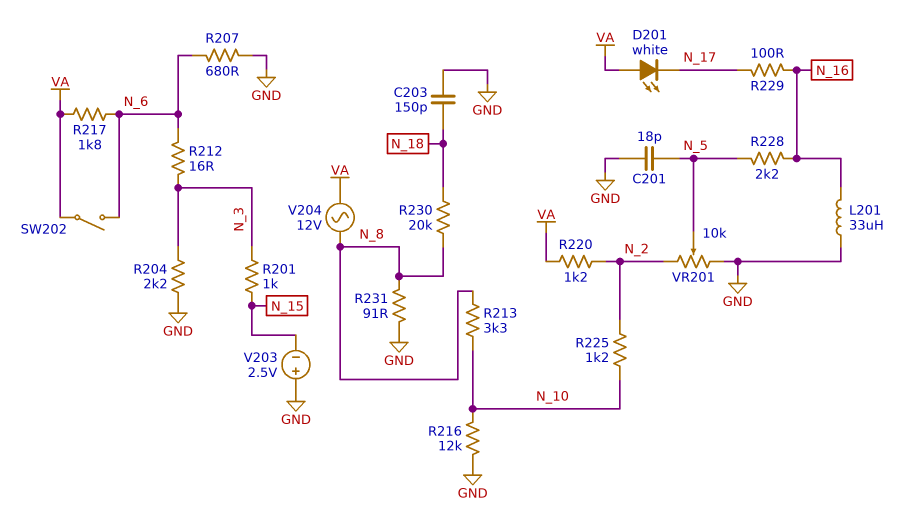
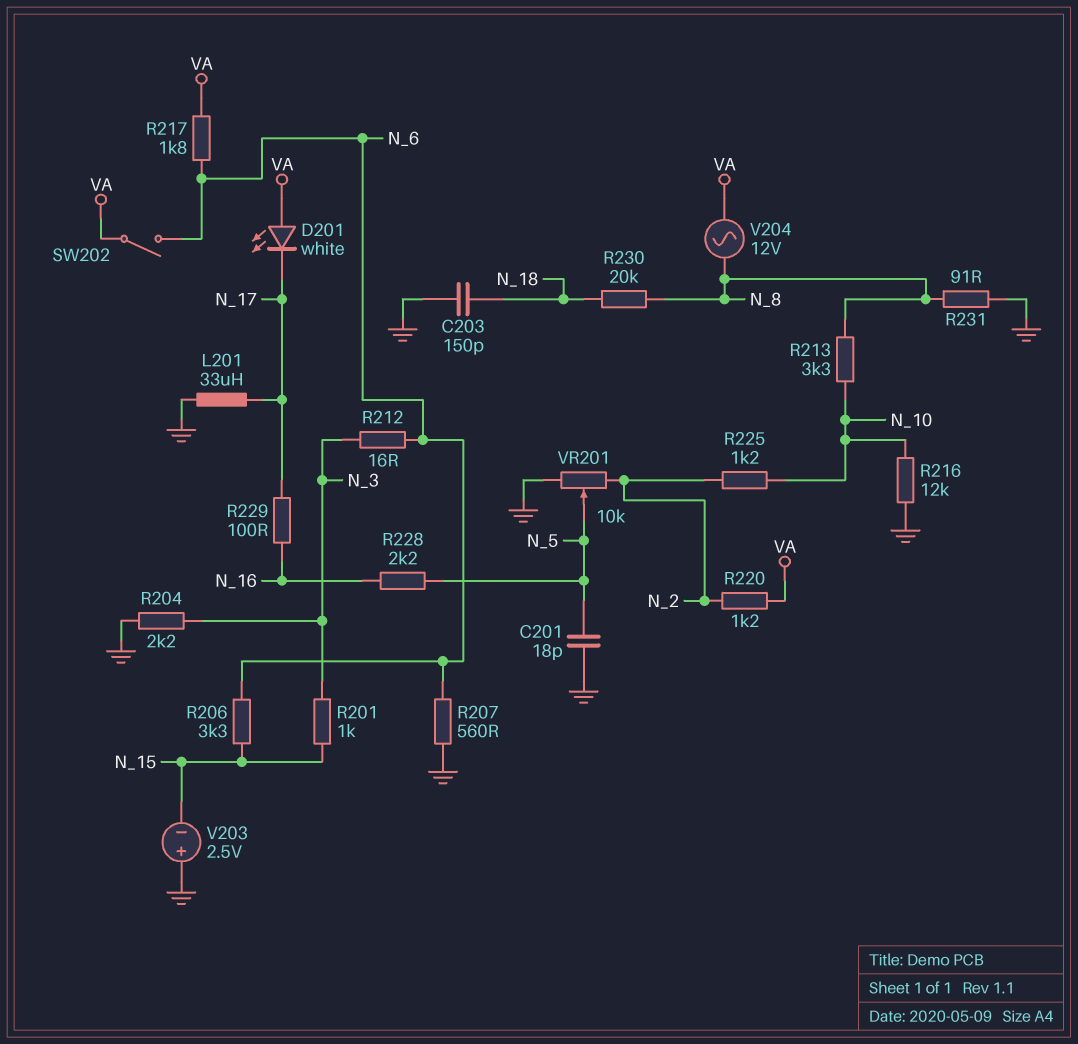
L201: 33uH (GND, N_16) -> 33uH (GND, N_17)
R206: none -> 3.3k (N_6, N_15)
R207: 680 (GND, N_6) -> 560 (GND, N_6)

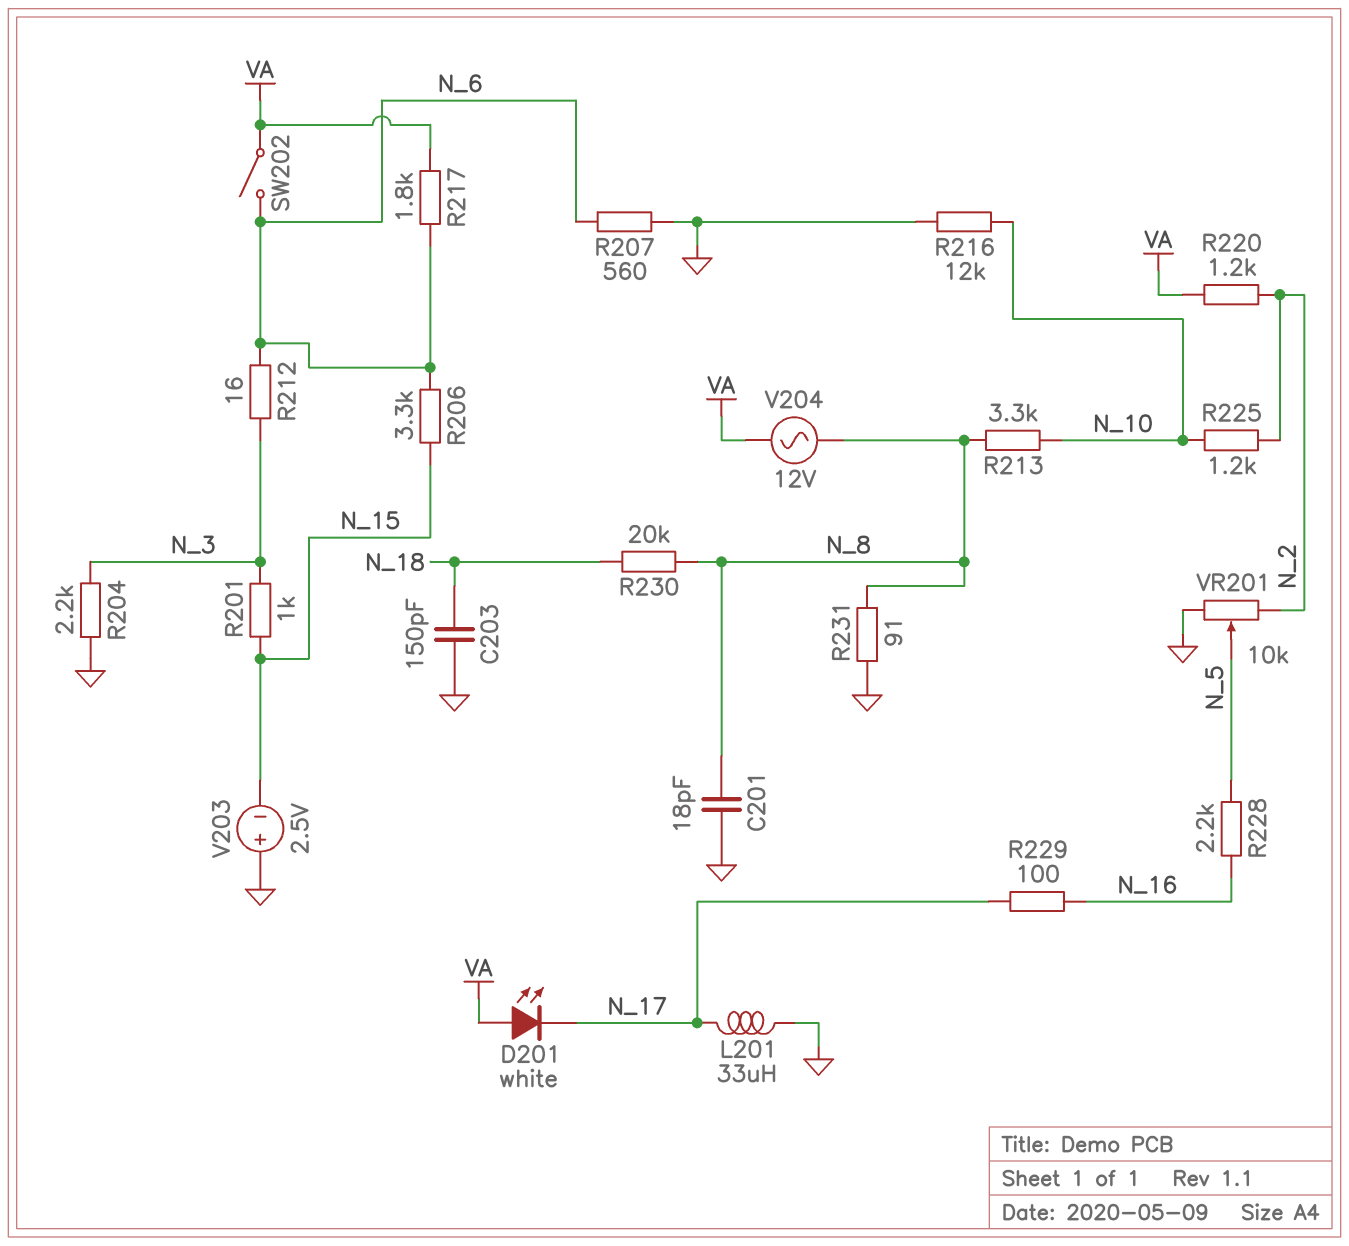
C201: 18pF (GND, N_5) -> 18pF (GND, N_8)

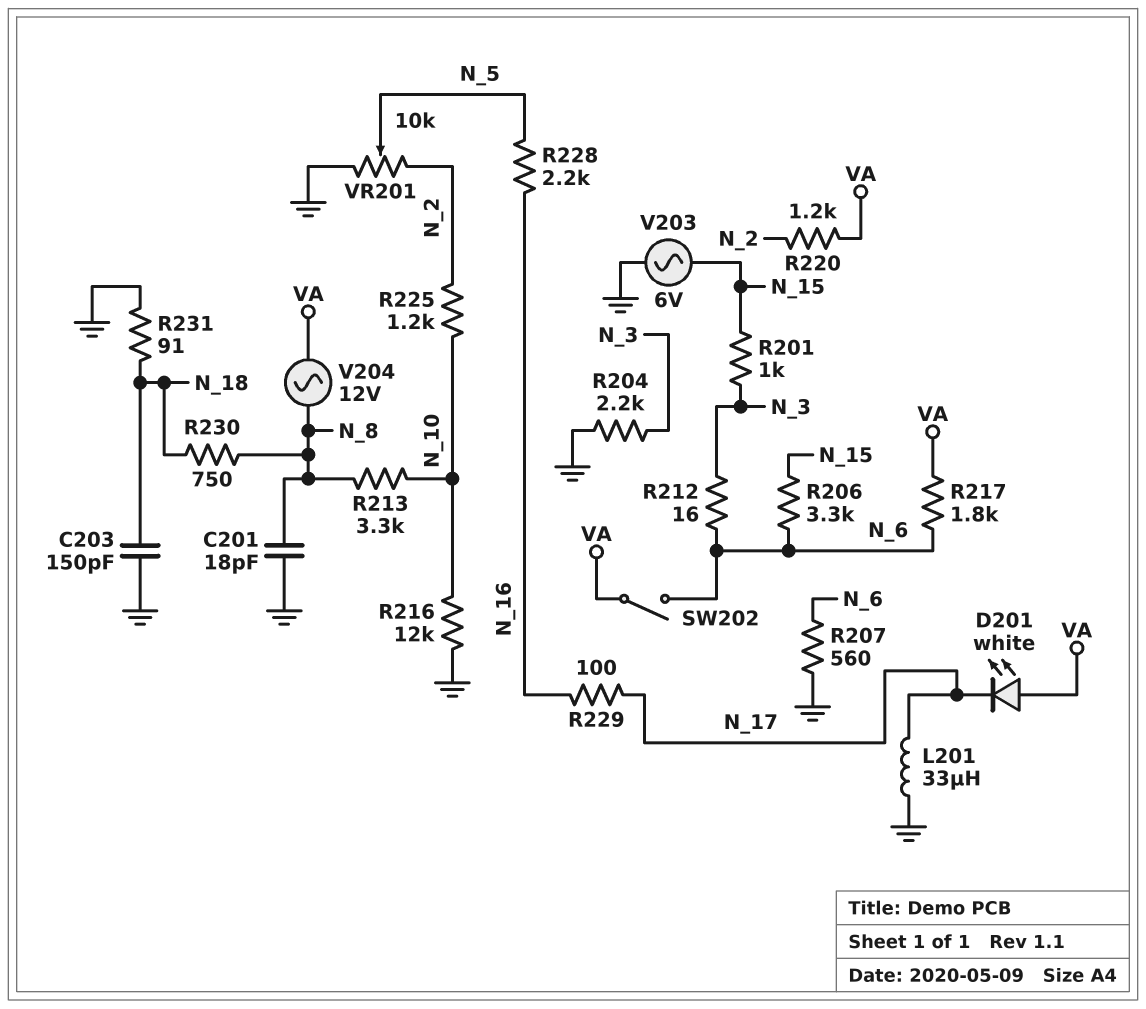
R230: 20k (N_8, N_18) -> 750 (N_8, N_18)
R231: 91 (GND, N_8) -> 91 (GND, N_18)
V203: 2.5V (plus GND, minus N_15) -> AC 6V (GND, N_15)

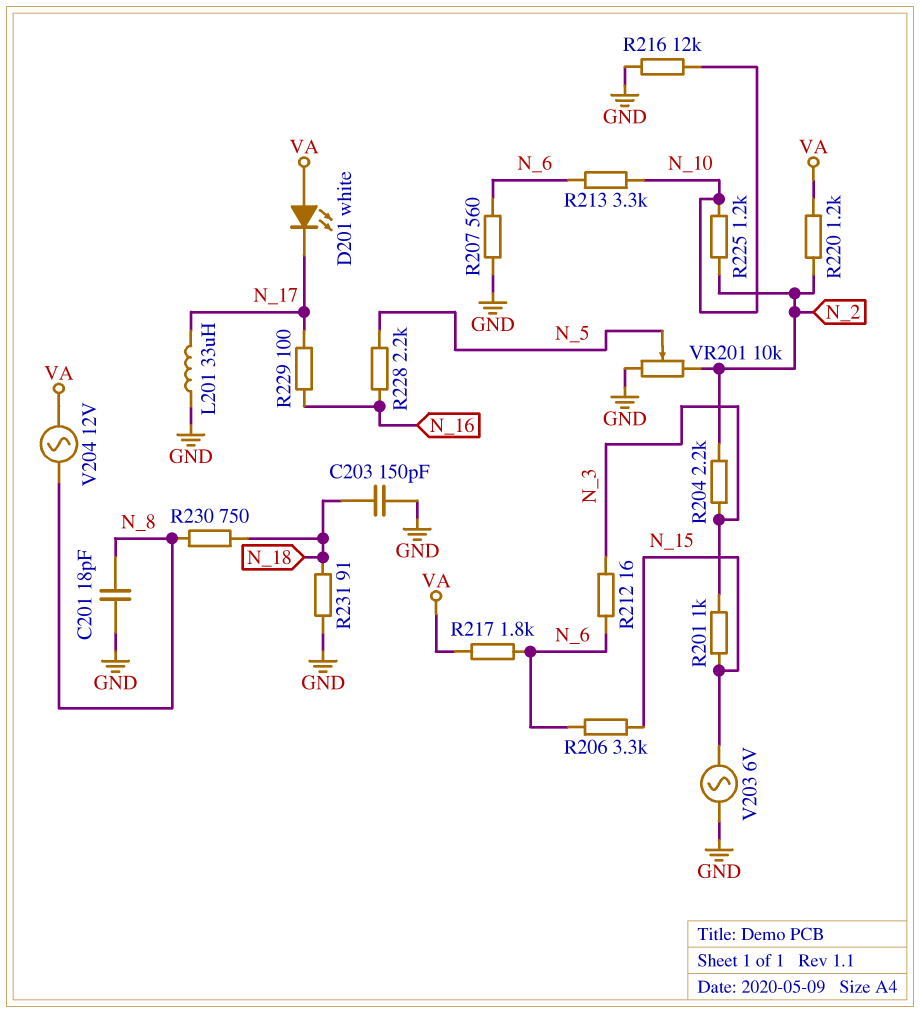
R204: 2.2k (GND, N_3) -> 2.2k (N_2, N_3)
R213: 3.3k (N_8, N_10) -> 3.3k (N_6, N_10)
SW202: switch (N_6, VA) -> none

